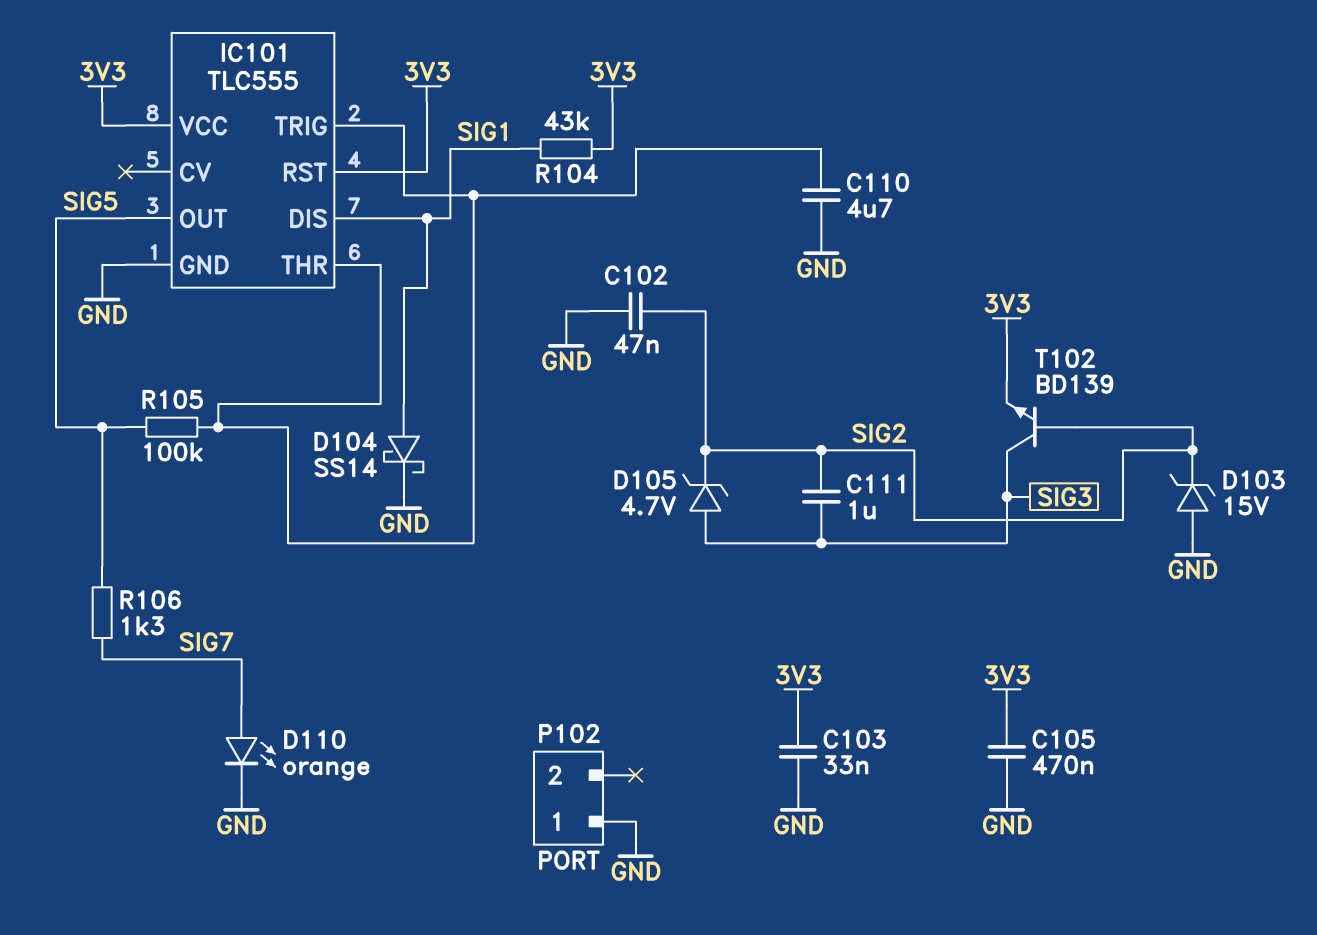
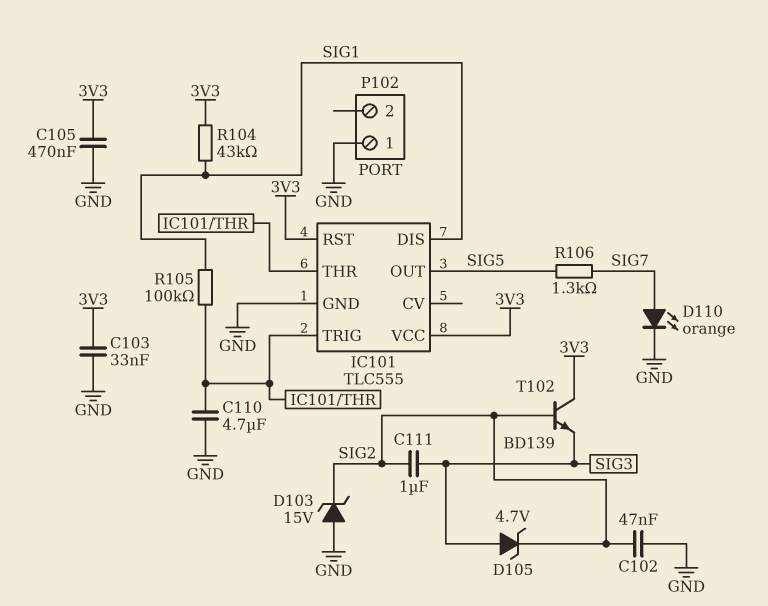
D104: schottky SS14 (A SIG1, K GND) -> none
R105: 100k (IC101/THR, SIG5) -> 100k (IC101/THR, SIG1)
T102: NPN BD139 (B SIG2, C SIG3, E 3V3) -> NPN BD139 (B SIG2, C 3V3, E SIG3)

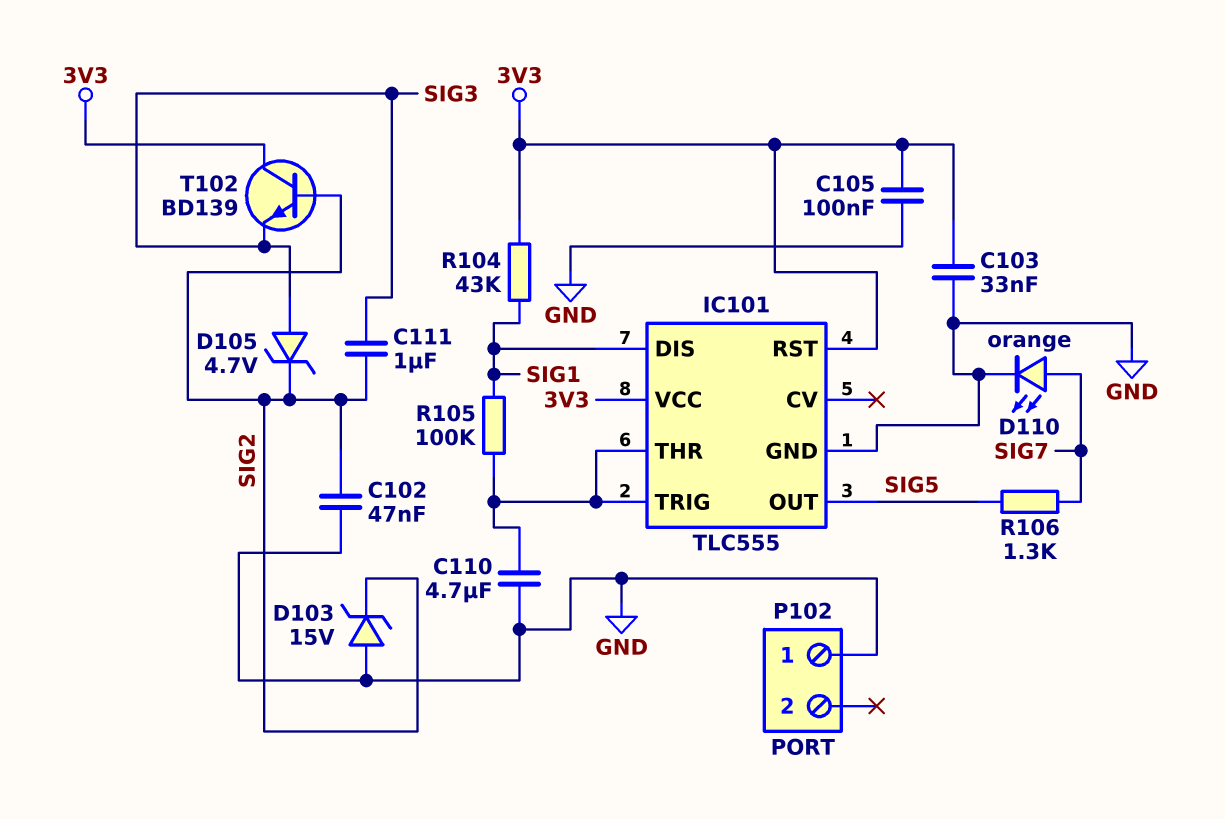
C105: 470nF (3V3, GND) -> 100nF (3V3, GND)

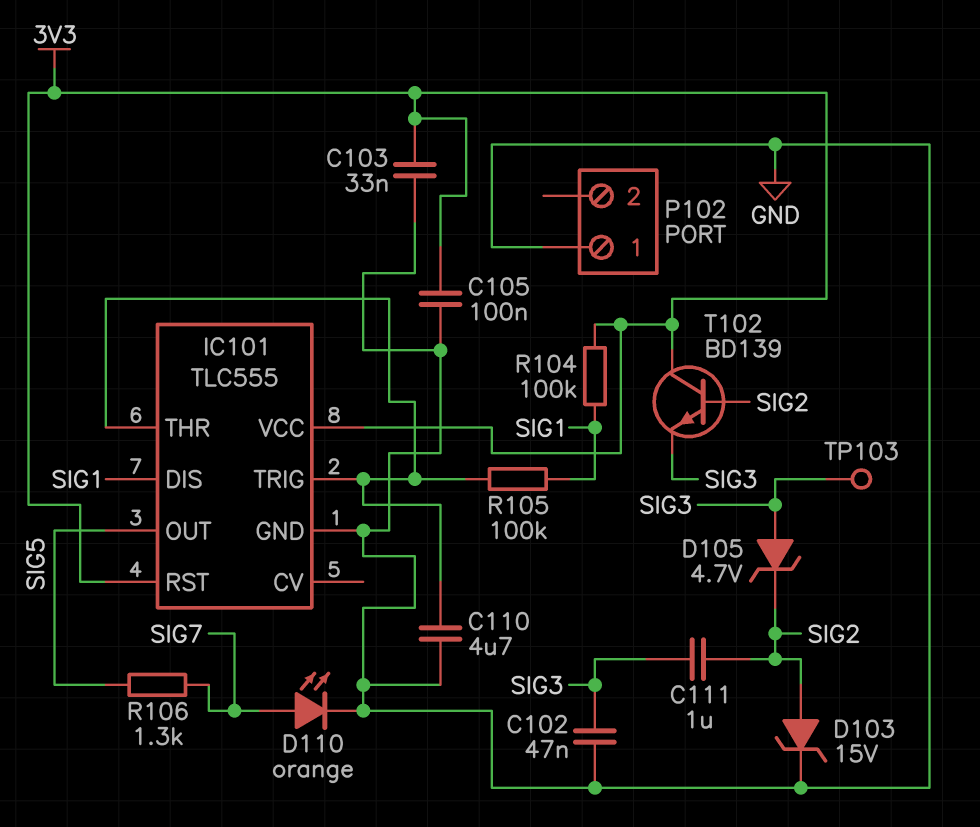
C102: 47nF (GND, SIG2) -> 47nF (GND, SIG3)
D103: zener 15V (A GND, K SIG2) -> zener 15V (A SIG2, K GND)
R104: 43k (3V3, SIG1) -> 100k (3V3, SIG1)
TP103: none -> test point (SIG3)

